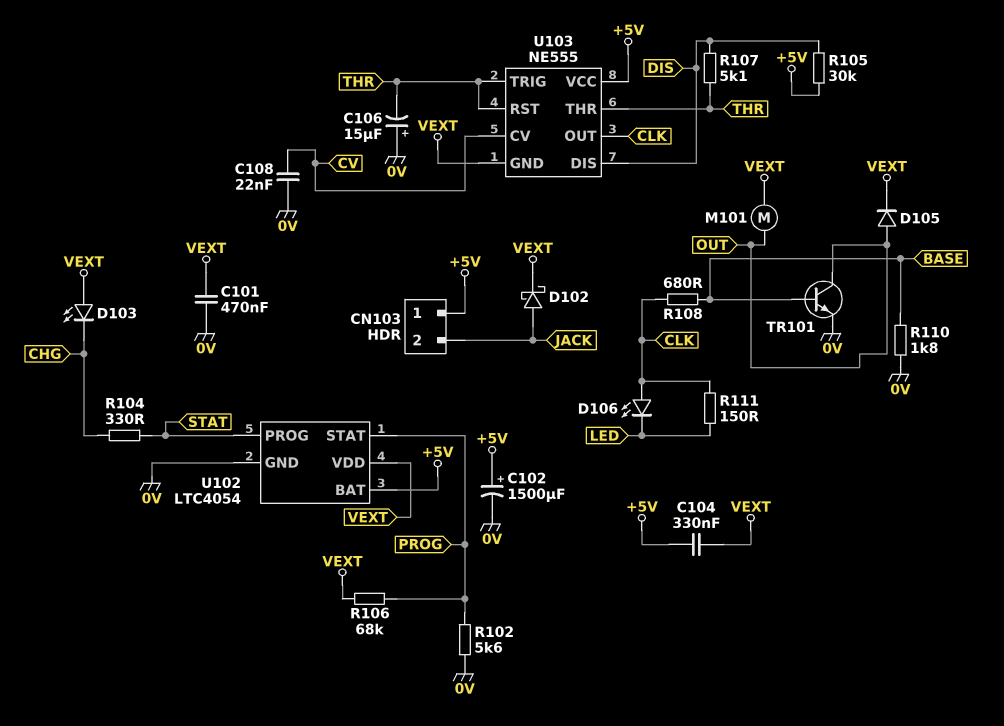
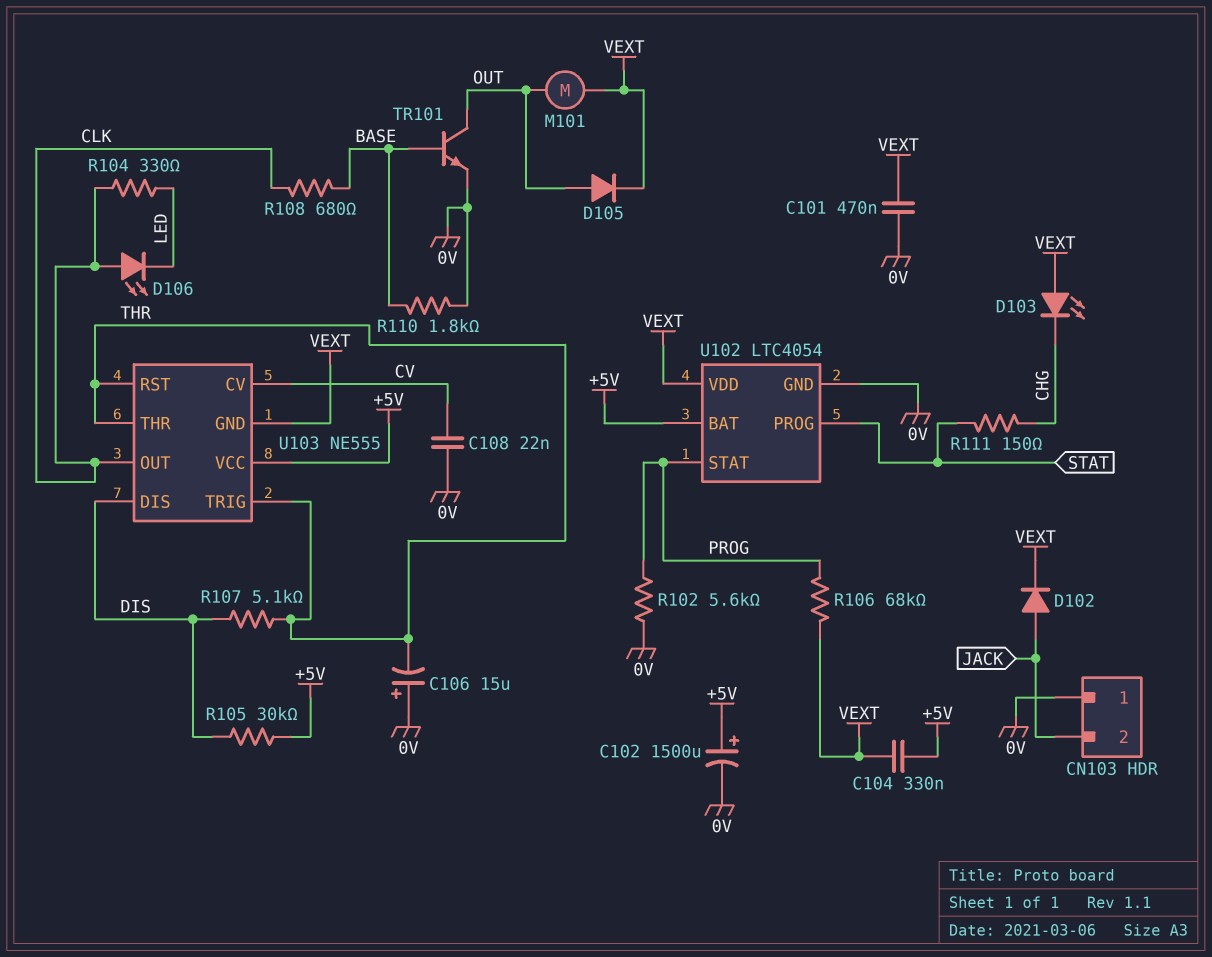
CN103 pin 1: +5V -> 0V
D102: schottky (A JACK, K VEXT) -> diode (A JACK, K VEXT)
R104: 330 (CHG, STAT) -> 330 (CLK, LED)
R111: 150 (CLK, LED) -> 150 (CHG, STAT)

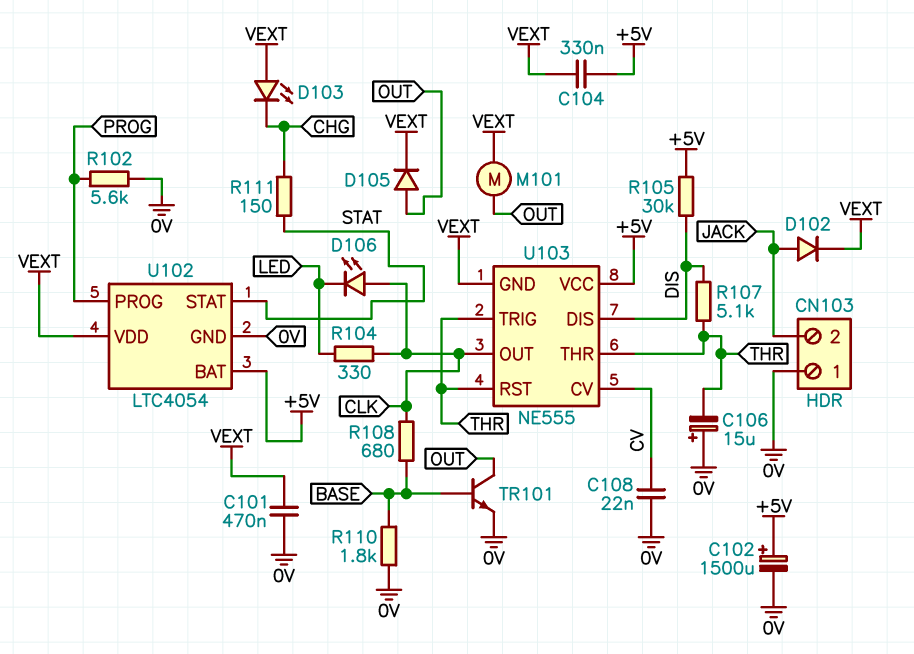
R106: 68k (PROG, VEXT) -> none
U102 pin PROG: STAT -> PROG
U102 pin STAT: PROG -> STAT

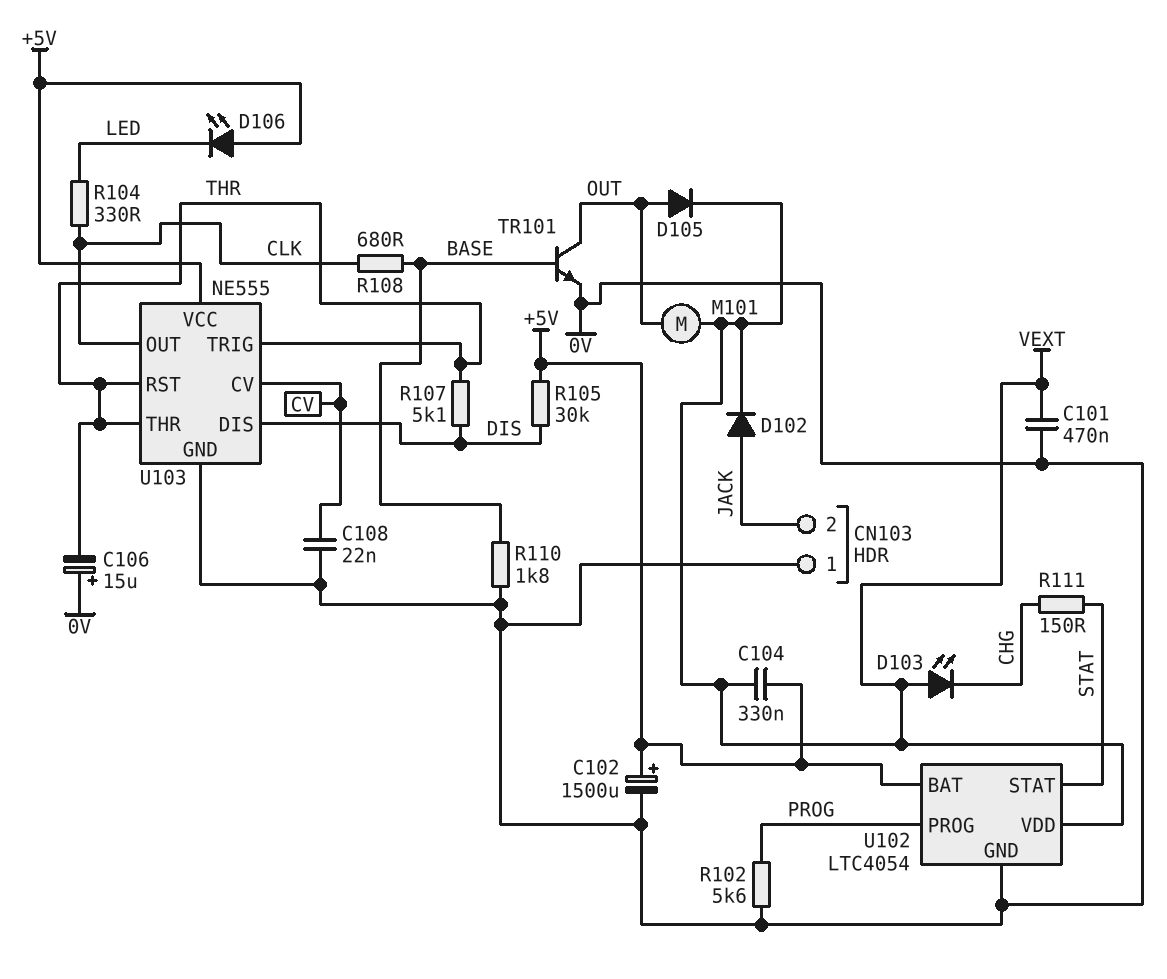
D106: LED (A CLK, K LED) -> LED (A +5V, K LED)
U103 pin GND: VEXT -> 0V

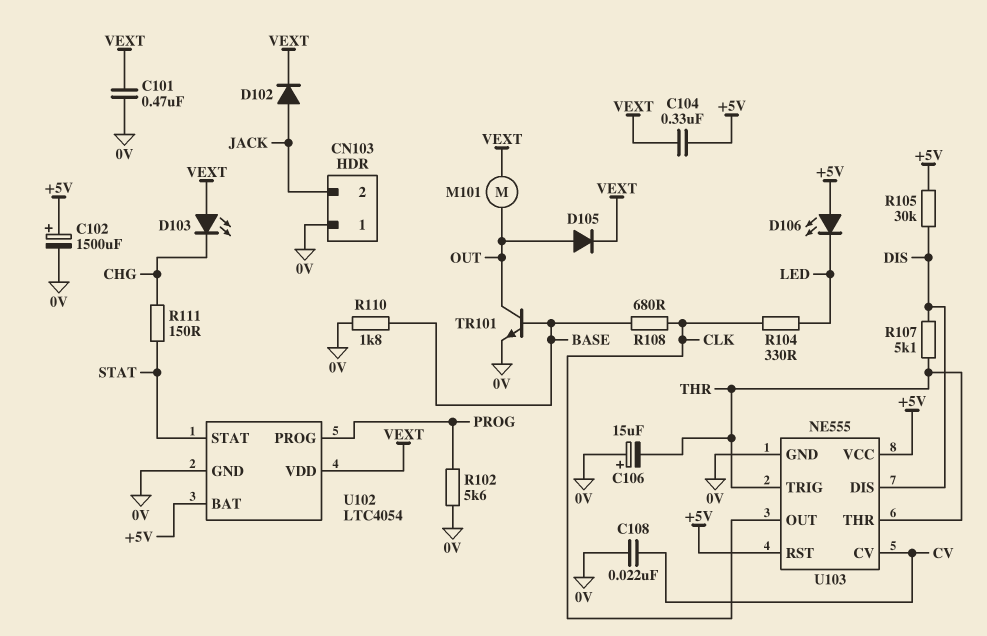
U103 pin RST: THR -> +5V

